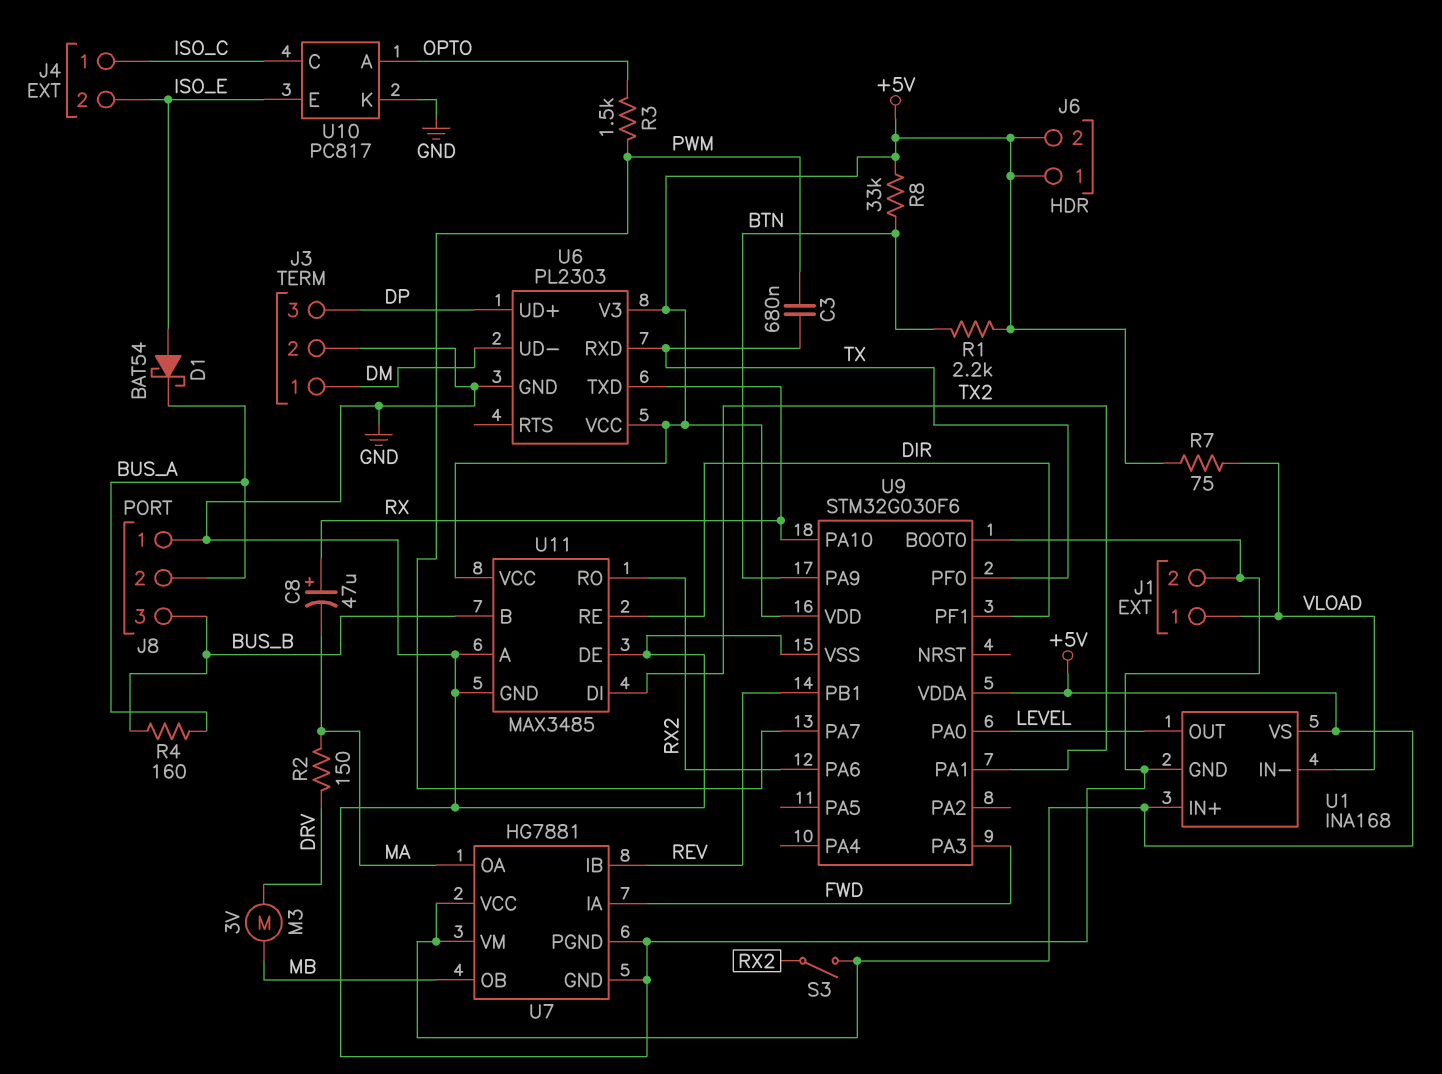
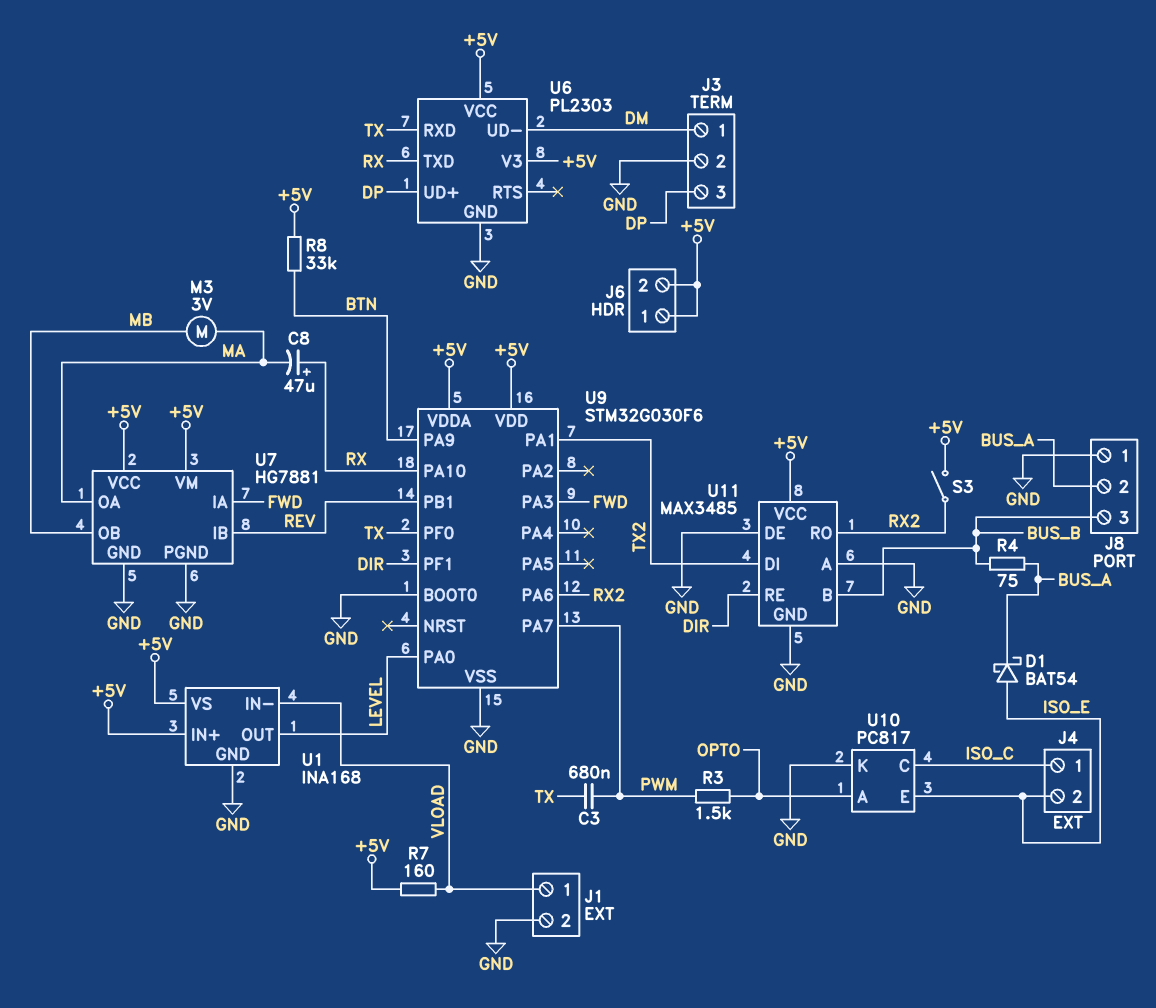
M3: motor 3V (DRV, MB) -> motor 3V (MA, MB)
R1: 2.2k (+5V, BTN) -> none
R2: 150 (DRV, MA) -> none
R4: 160 (BUS_A, BUS_B) -> 75 (BUS_A, BUS_B)
R7: 75 (+5V, VLOAD) -> 160 (+5V, VLOAD)

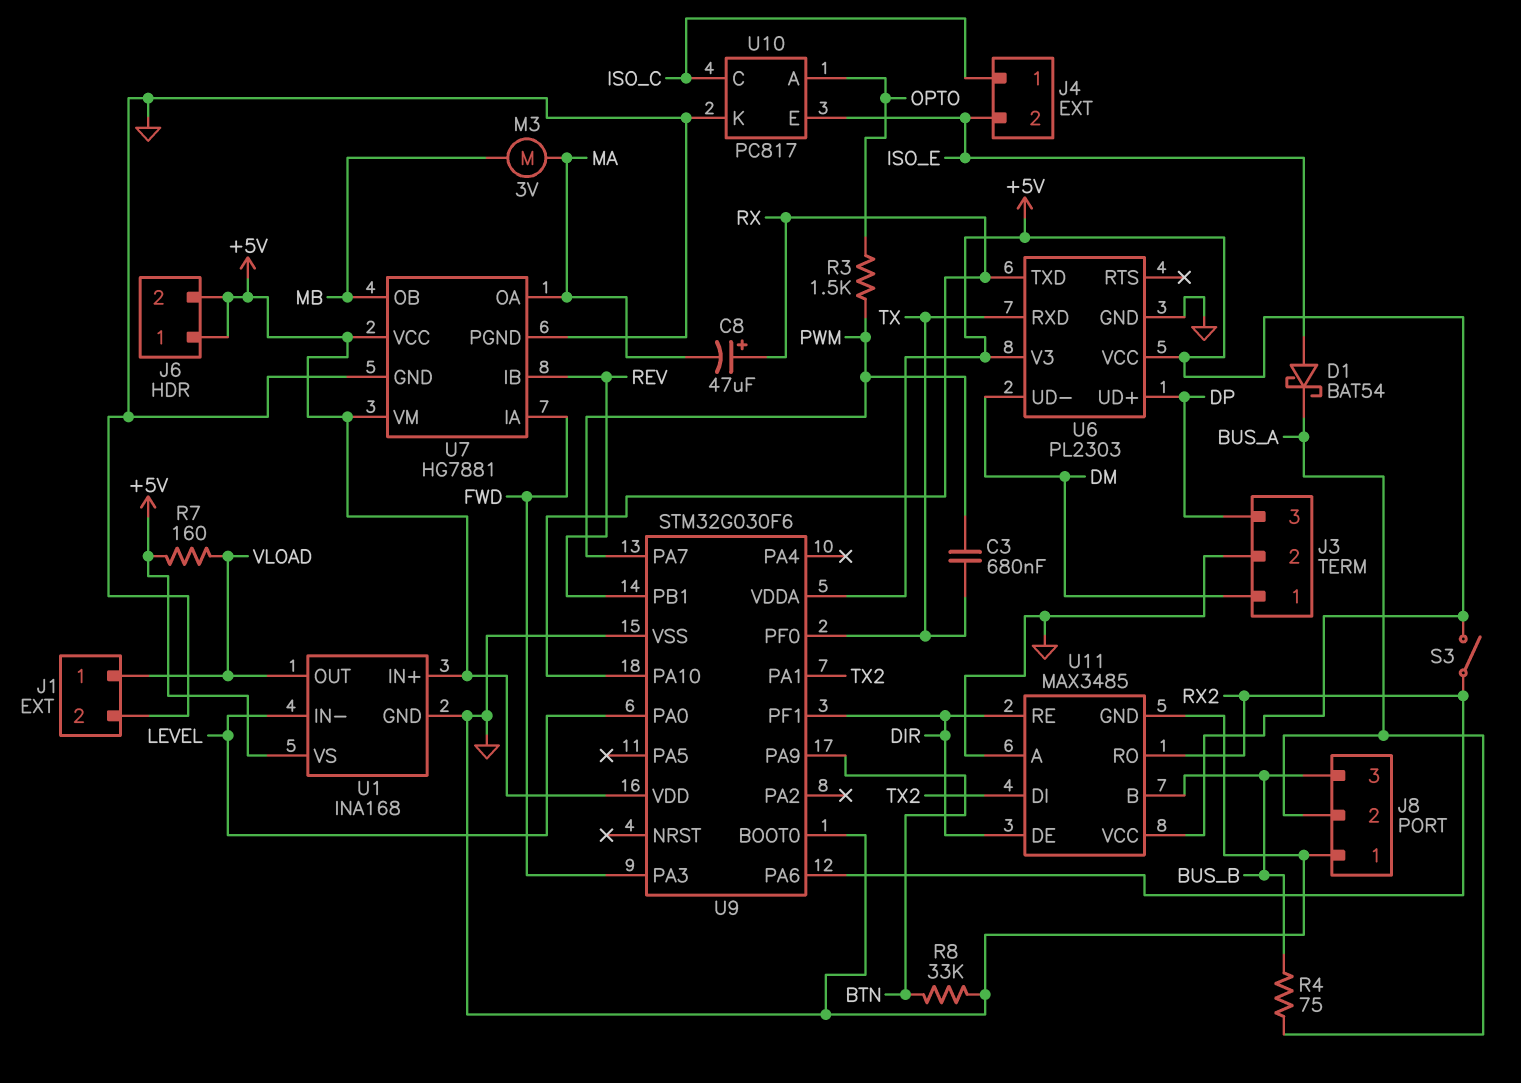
R8: 33k (+5V, BTN) -> 33k (BTN, GND)
U1 pin IN-: VLOAD -> LEVEL
U1 pin OUT: LEVEL -> VLOAD
U11 pin DE: GND -> DIR

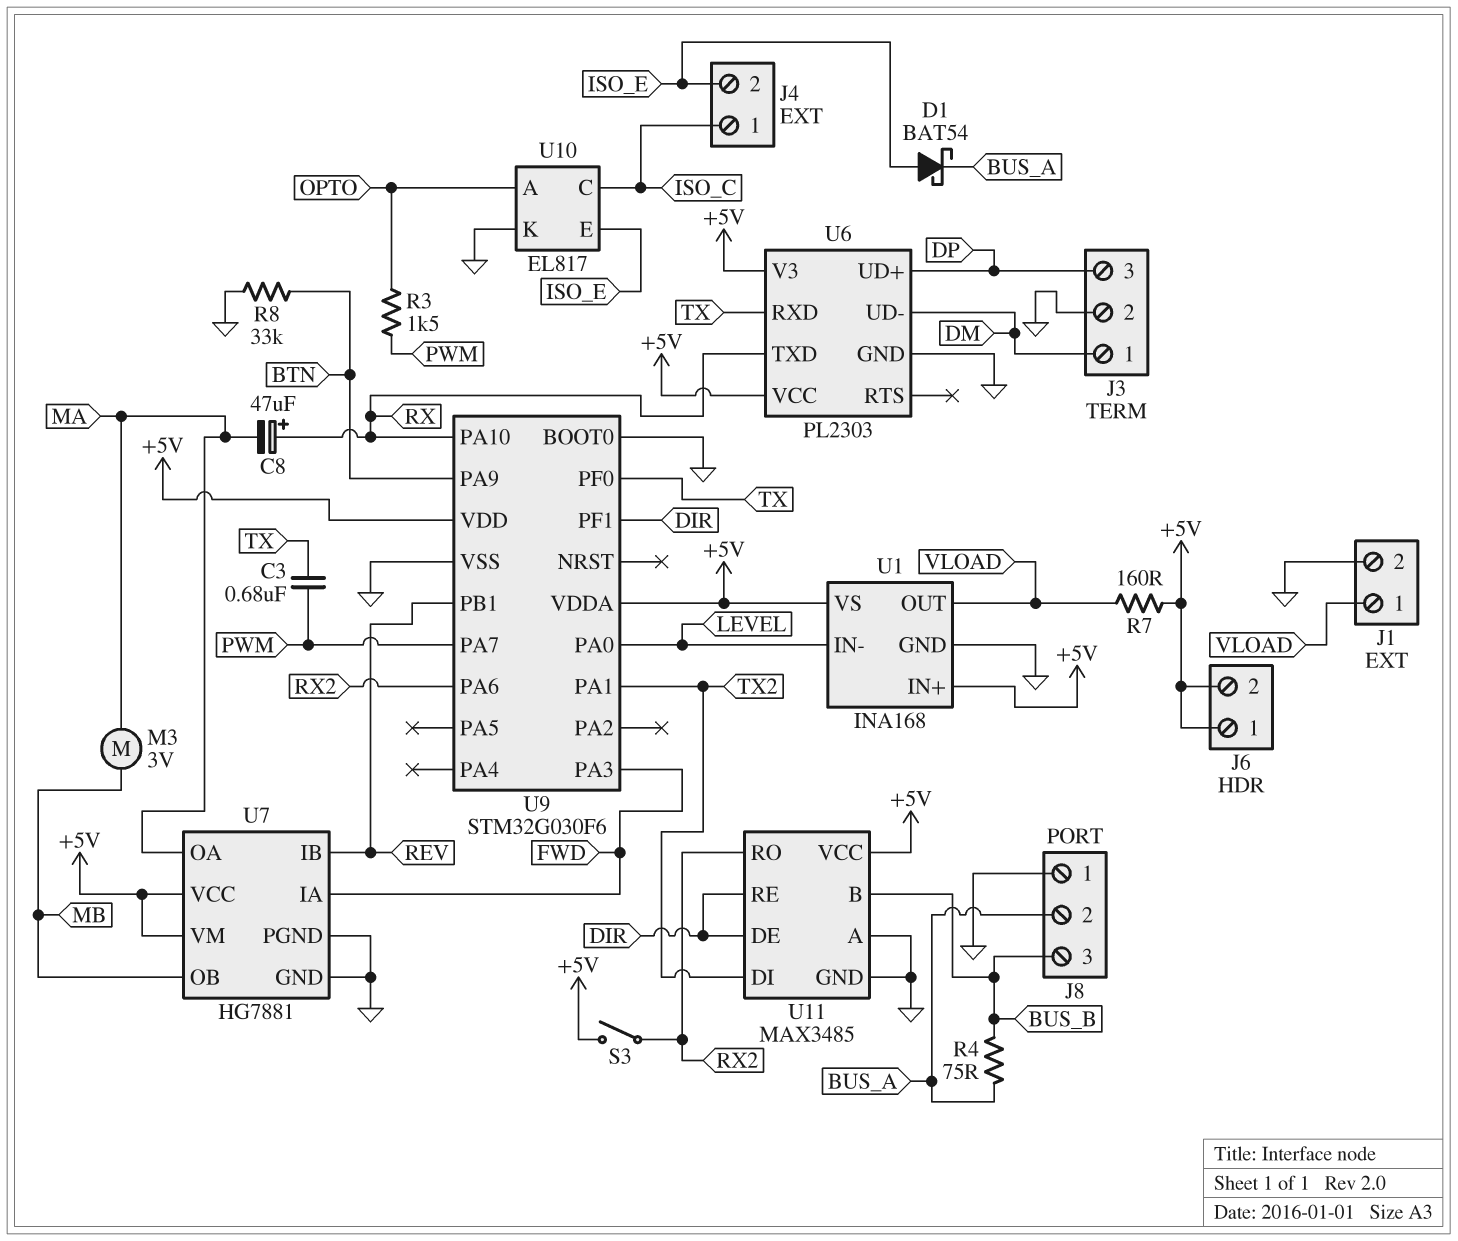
U10: PC817 -> EL817

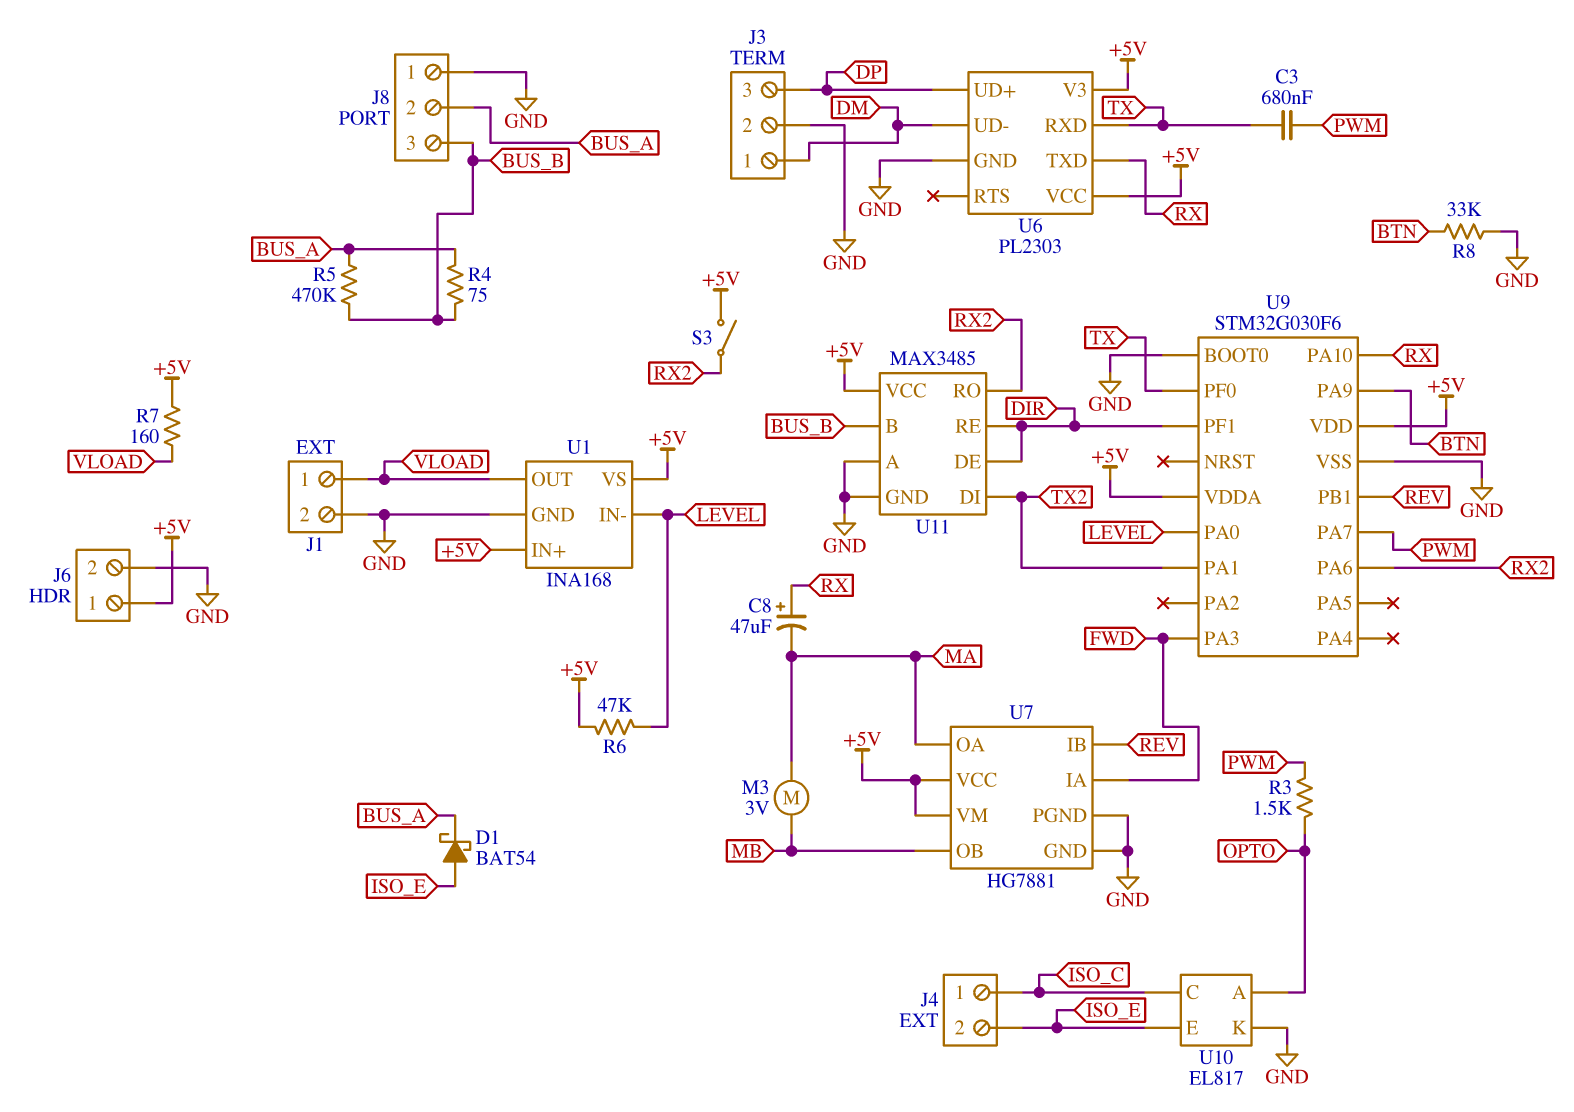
J6 pin 2: +5V -> GND
R5: none -> 470k (BUS_A, BUS_B)
R6: none -> 47k (+5V, LEVEL)

